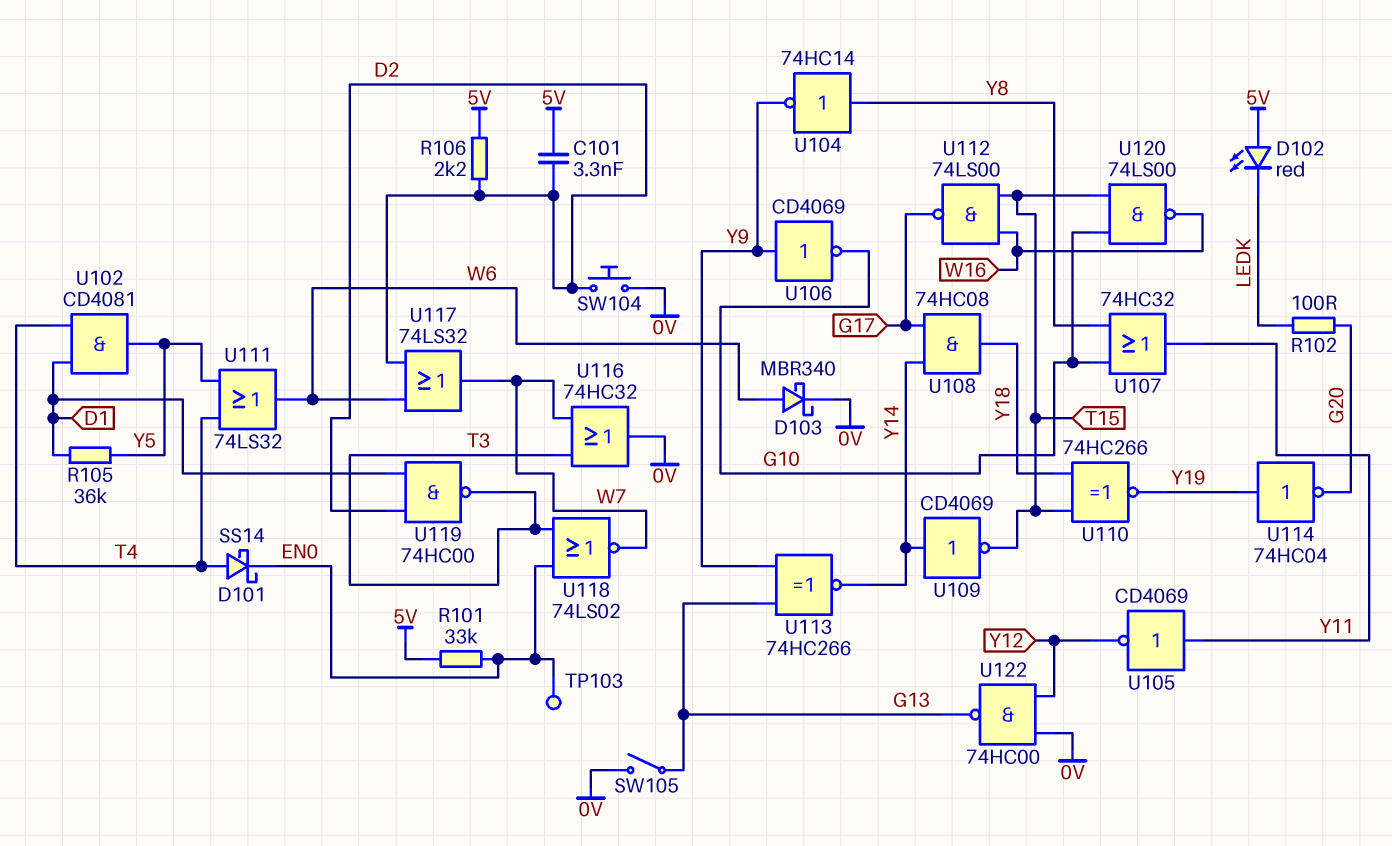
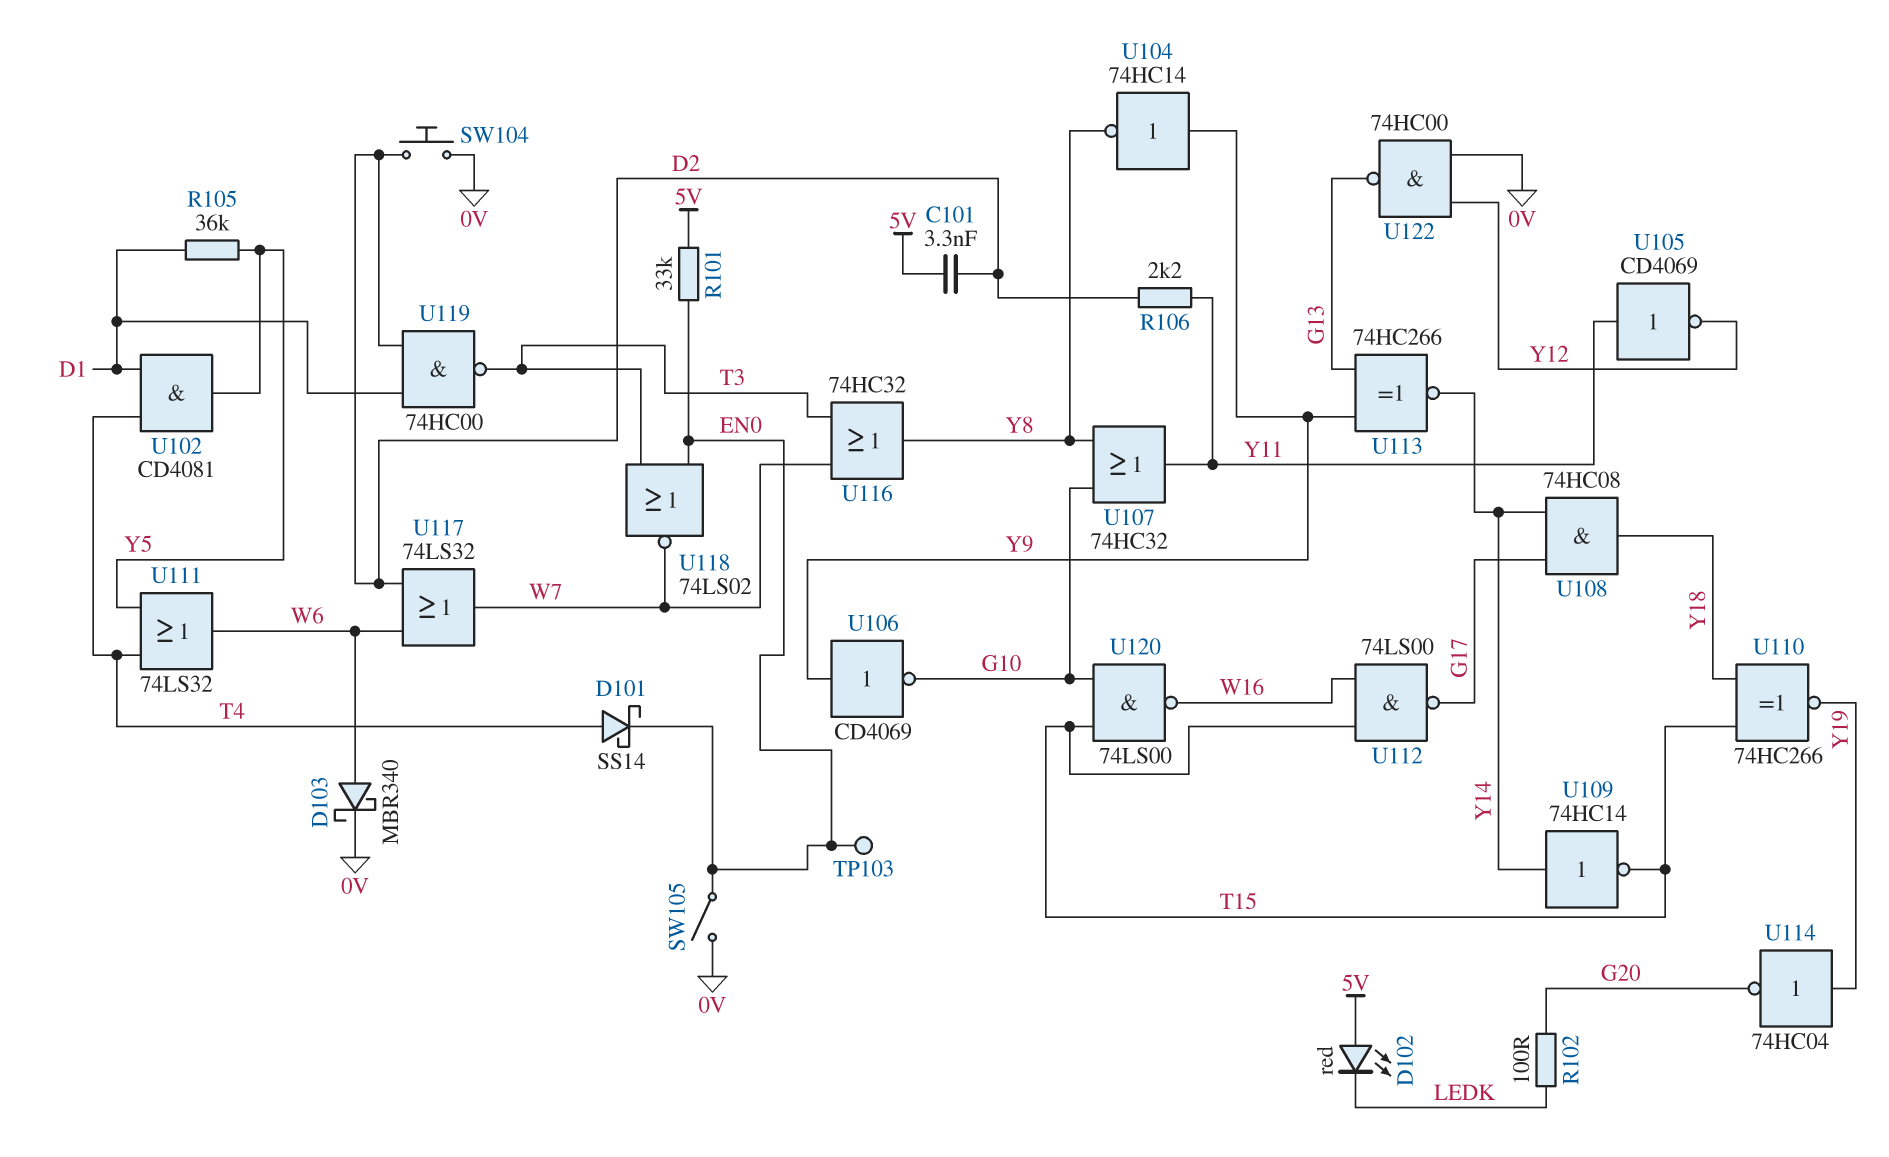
R106: 2.2k (5V, D2) -> 2.2k (D2, Y11)
SW105: switch (0V, G13) -> switch (0V, EN0)
U104: NOT 74HC14 (in Y8, out Y9) -> NOT 74HC14 (in Y9, out Y8)
U109: NOT CD4069 (in Y14, out T15) -> NOT 74HC14 (in Y14, out T15)
U116: OR 74HC32 (in T3, in W7, out 0V) -> OR 74HC32 (in T3, in W7, out Y8)

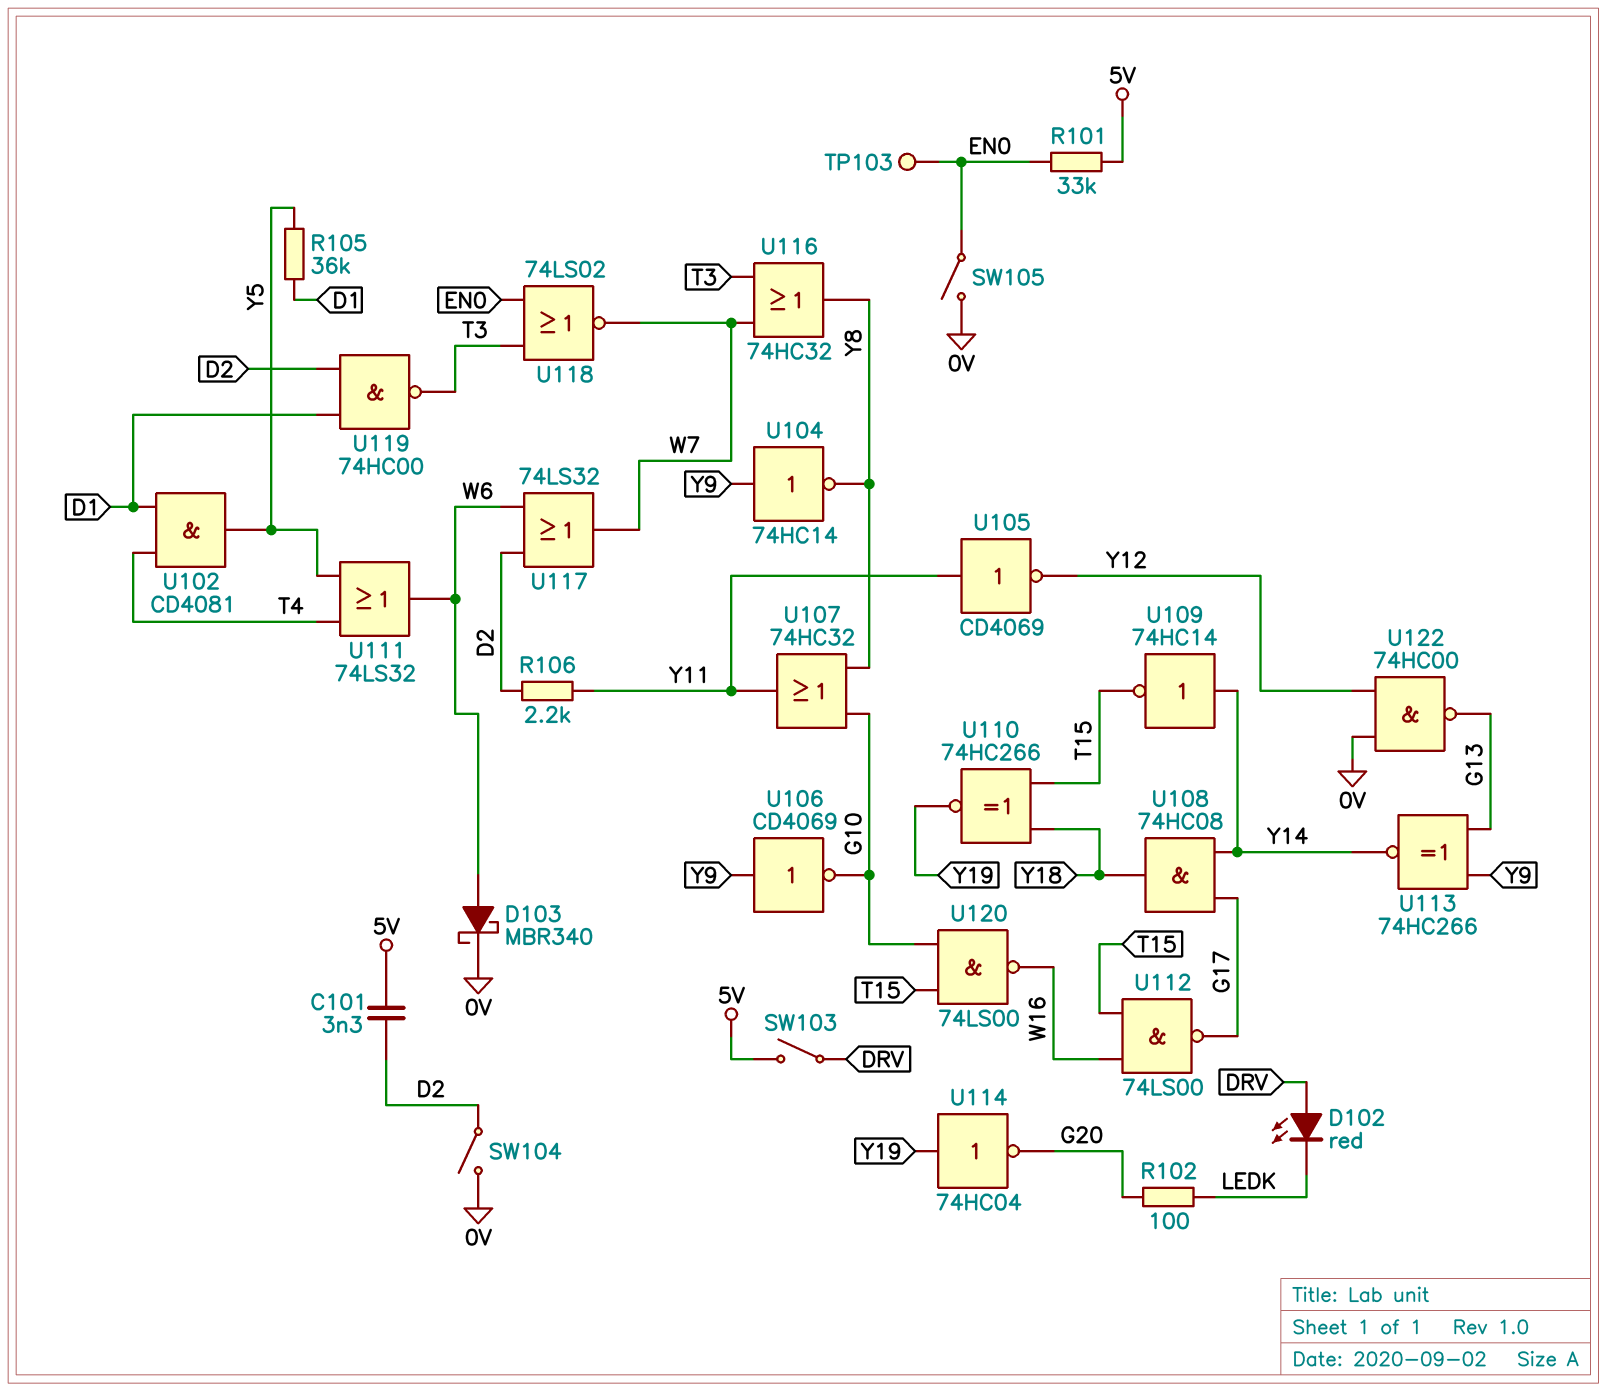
D101: schottky SS14 (A T4, K EN0) -> none
D102: LED red (A 5V, K LEDK) -> LED red (A DRV, K LEDK)
SW103: none -> switch (5V, DRV)
SW104: button (0V, D2) -> switch (0V, D2)

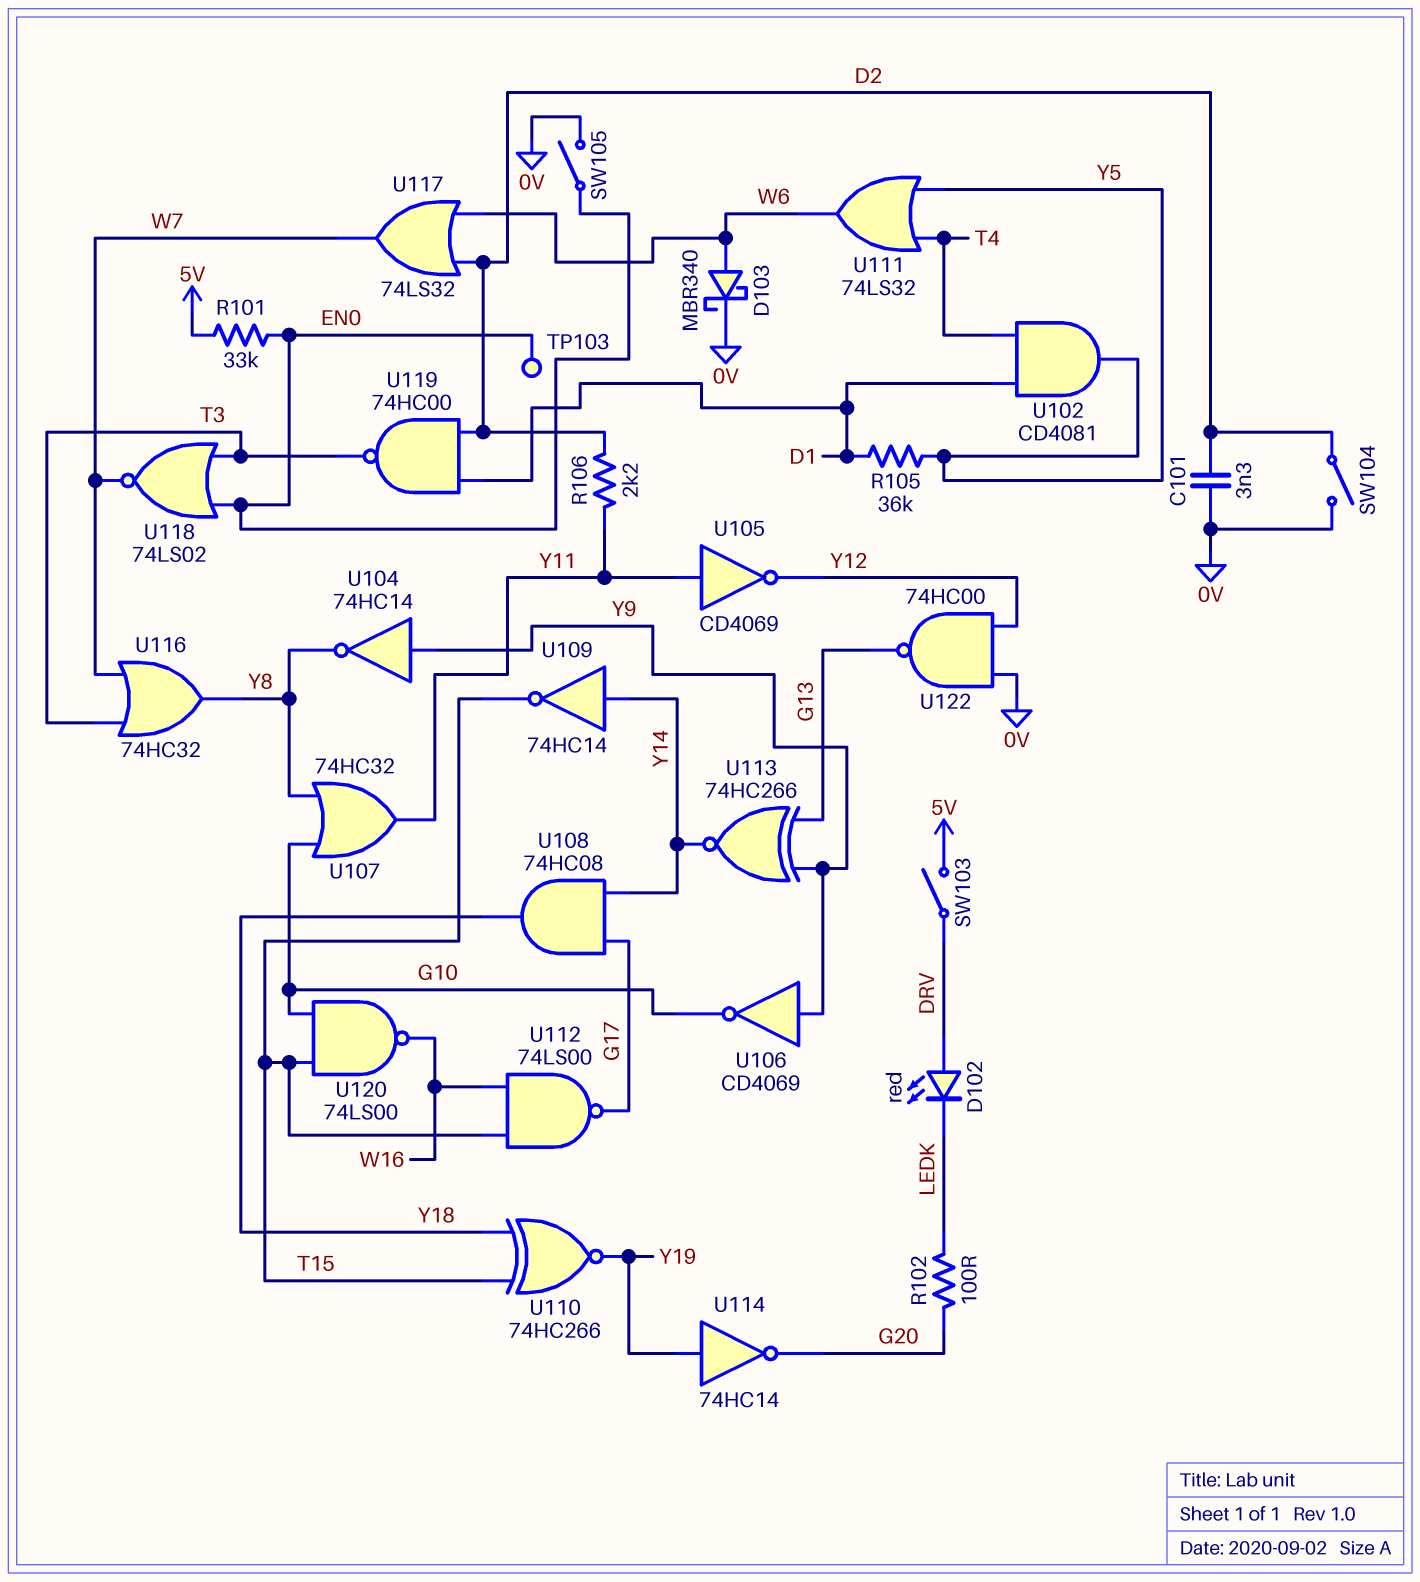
C101: 3.3nF (5V, D2) -> 3.3nF (0V, D2)
U114: NOT 74HC04 (in Y19, out G20) -> NOT 74HC14 (in Y19, out G20)

